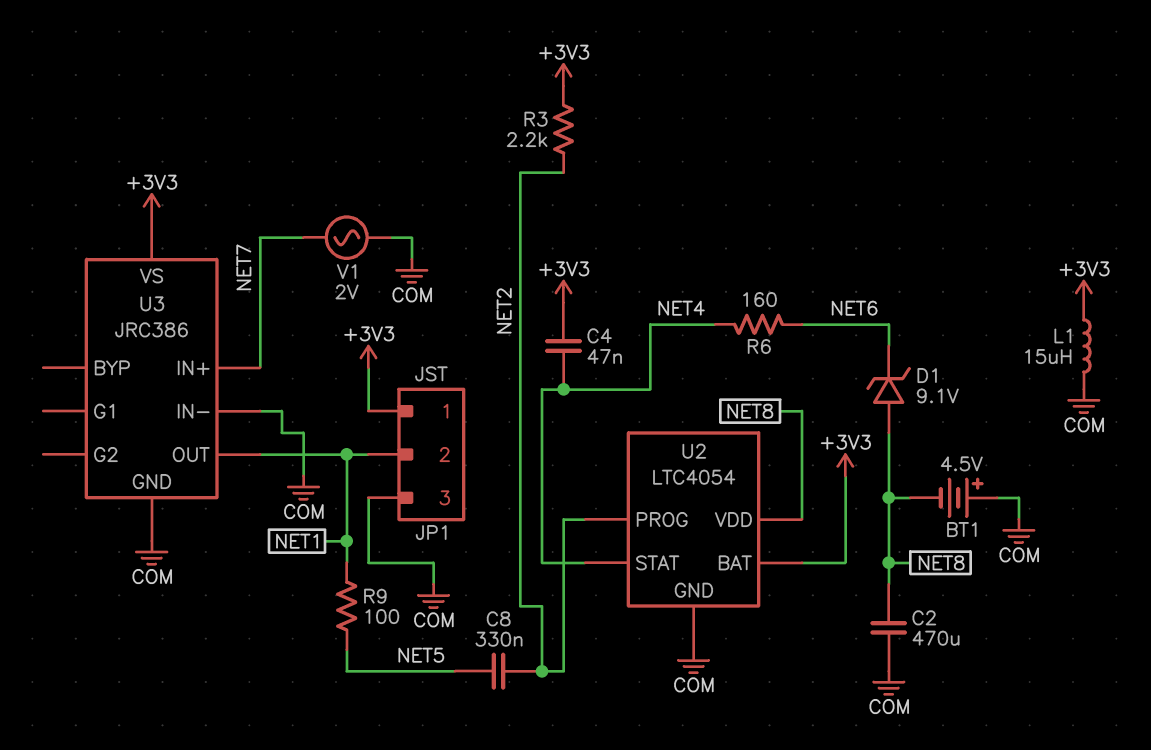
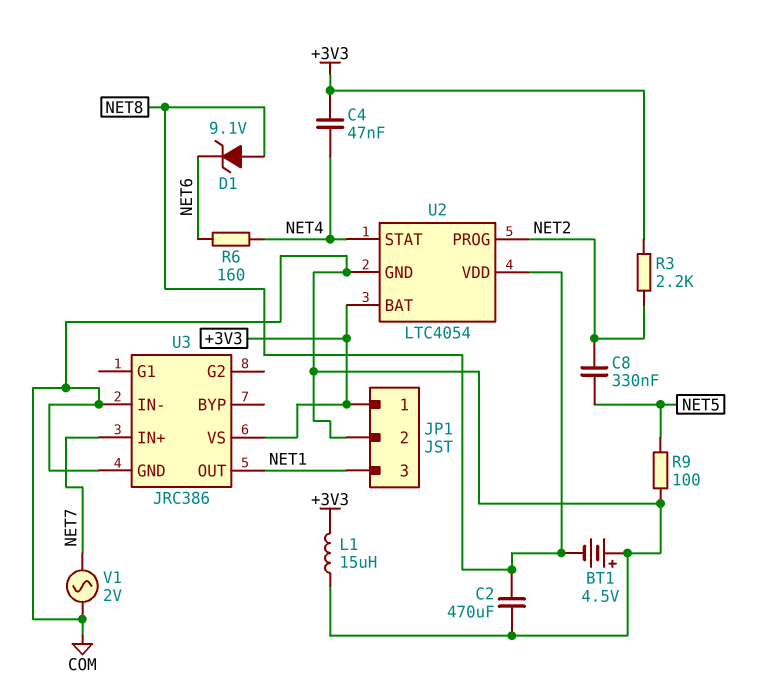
JP1 pin 2: NET1 -> COM
JP1 pin 3: COM -> NET1
R9: 100 (NET1, NET5) -> 100 (COM, NET5)

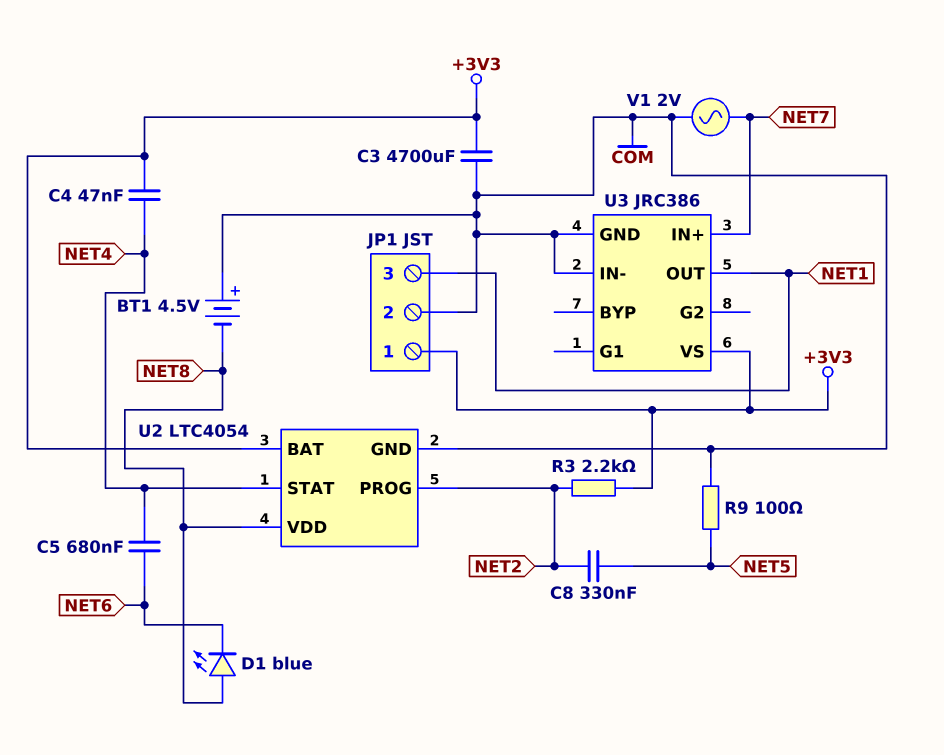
C2: 470uF (COM, NET8) -> none
C3: none -> 4700uF (+3V3, COM)
C5: none -> 680nF (NET4, NET6)
D1: zener 9.1V (A NET8, K NET6) -> LED blue (A NET8, K NET6)
L1: 15uH (+3V3, COM) -> none
R6: 160 (NET4, NET6) -> none

